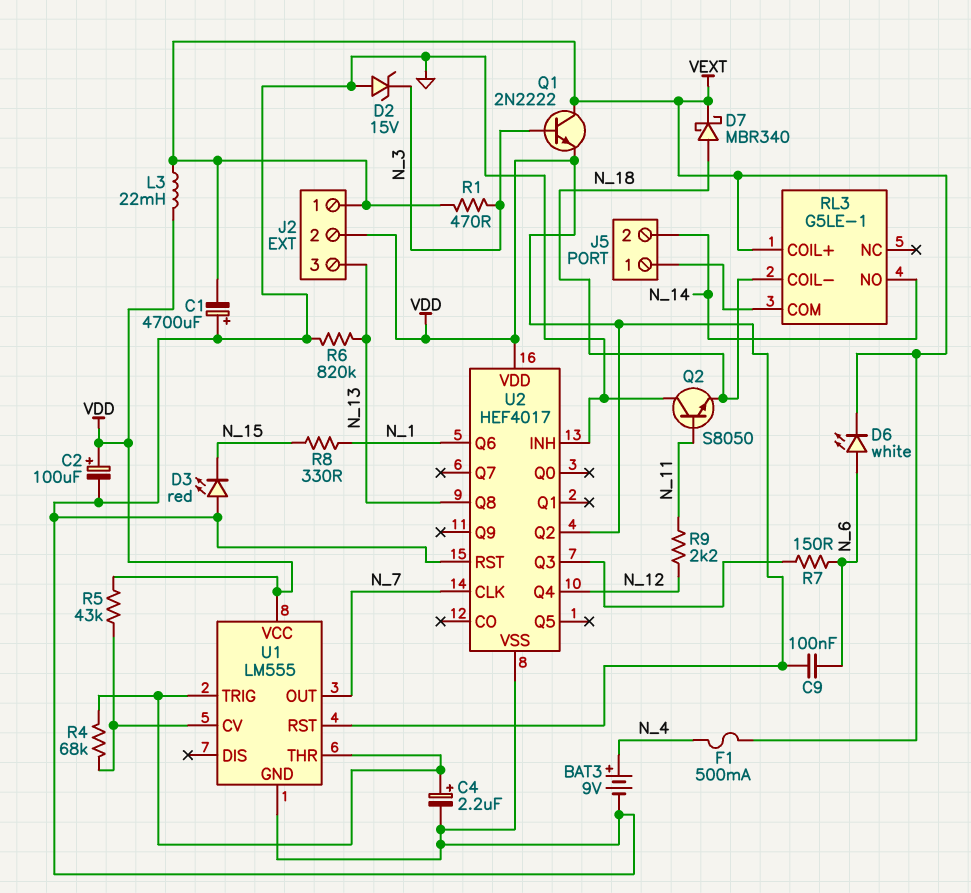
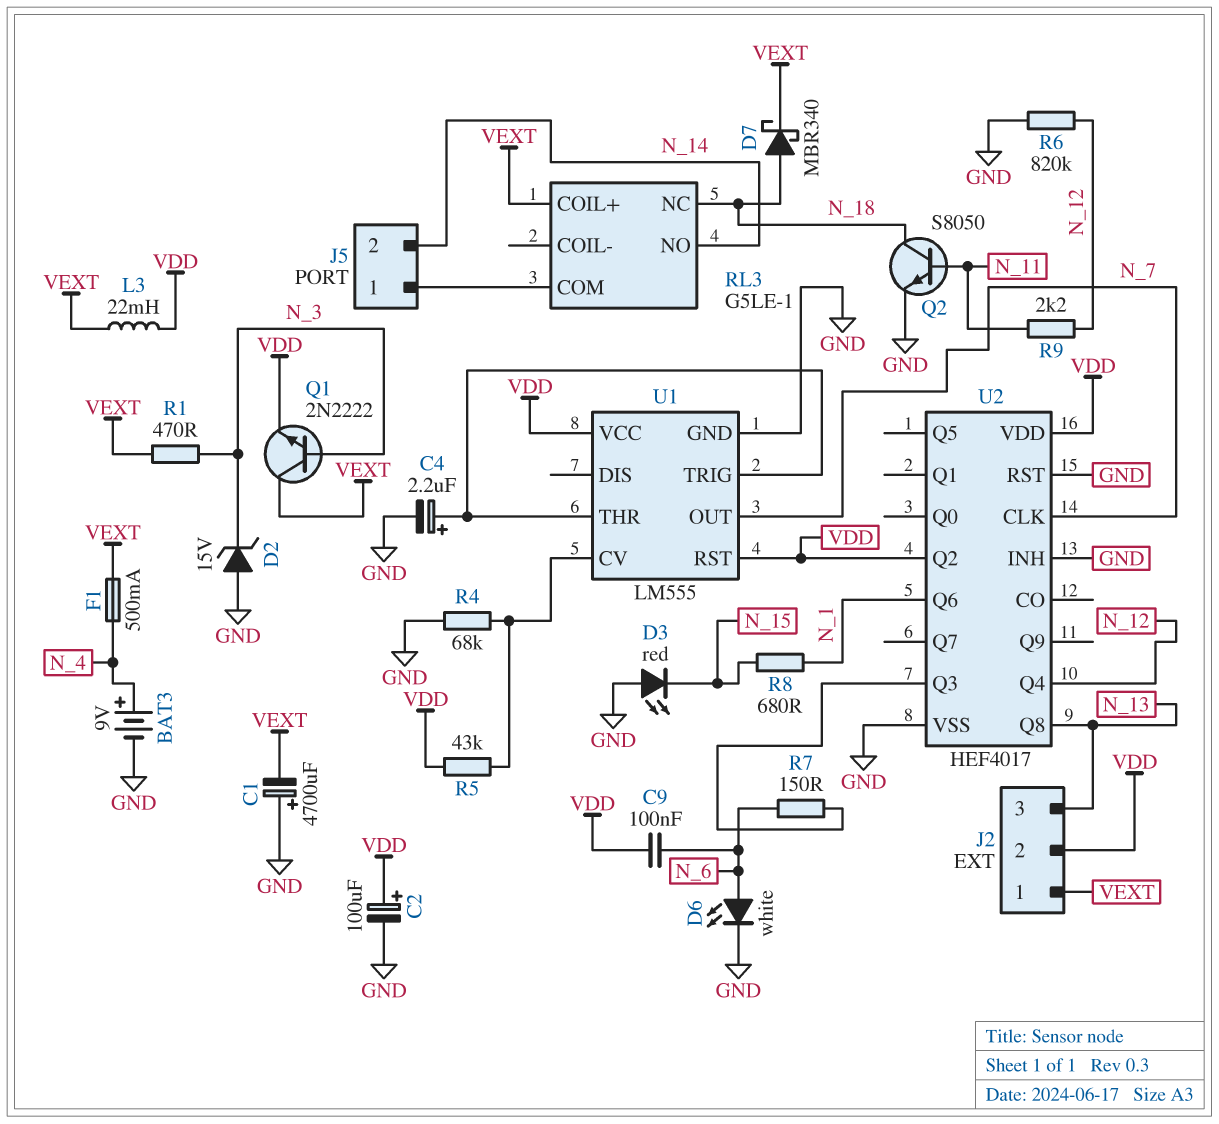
D6: LED white (A N_6, K VEXT) -> LED white (A N_6, K GND)
Q2: NPN S8050 (B N_11, C GND, E N_18) -> NPN S8050 (B N_11, C N_18, E GND)
R4: 68k (U1/CV, U1/THR) -> 68k (GND, U1/CV)
R6: 820k (GND, N_13) -> 820k (GND, N_12)
R8: 330 (N_1, N_15) -> 680 (N_1, N_15)
RL3 pin COIL-: N_18 -> none
RL3 pin NC: none -> N_18

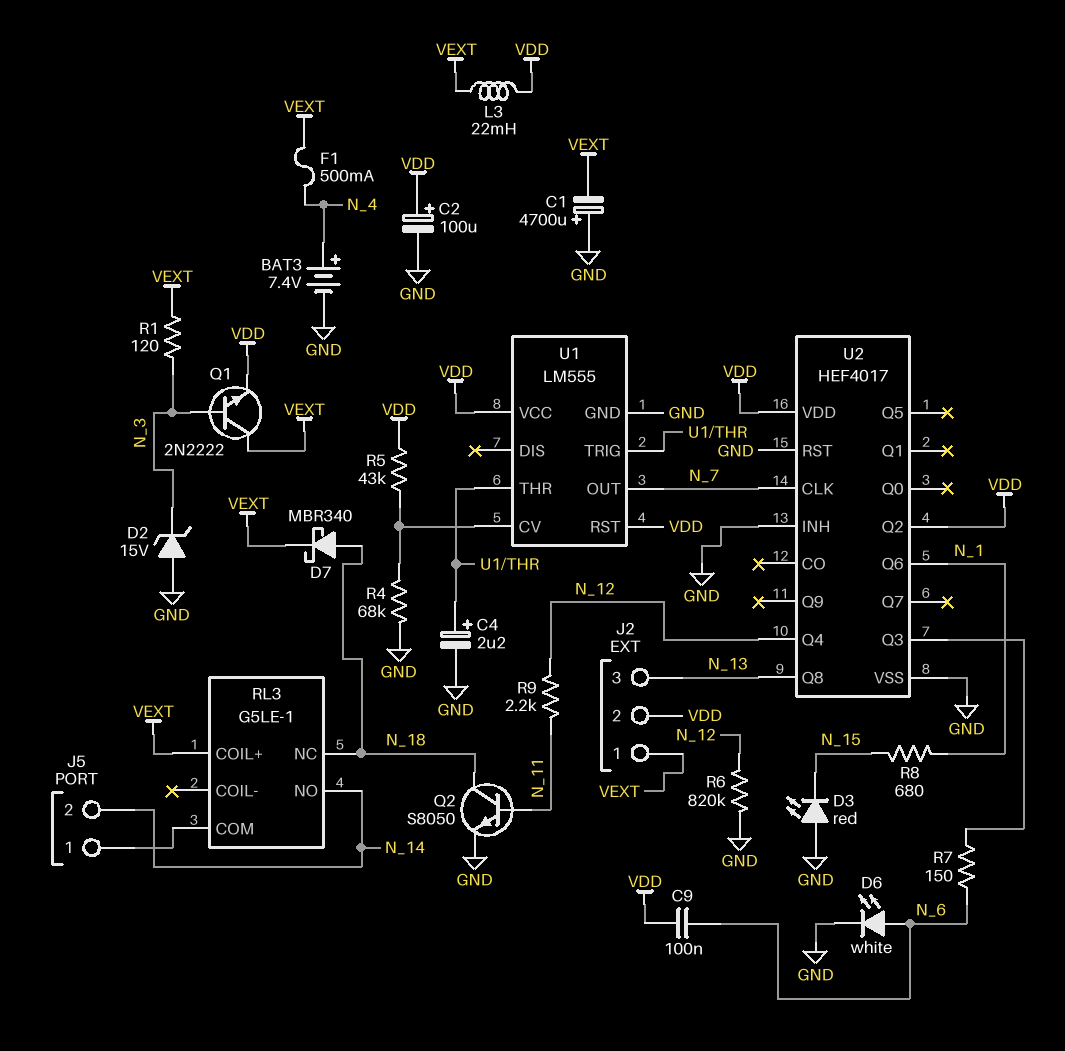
BAT3: 9V (plus N_4, minus GND) -> 7.4V (plus N_4, minus GND)
R1: 470 (N_3, VEXT) -> 120 (N_3, VEXT)

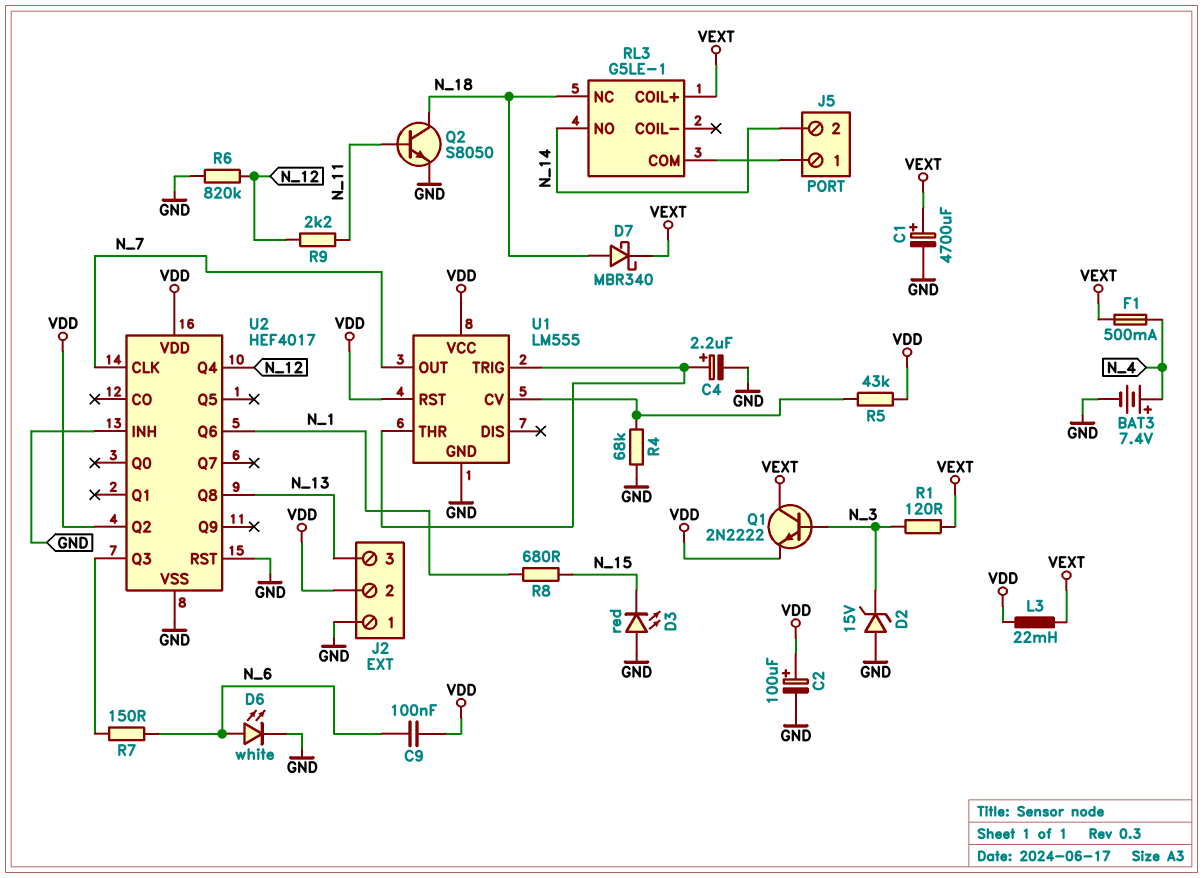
C1: 4700uF (plus GND, minus VEXT) -> 4700uF (plus VEXT, minus GND)
J2 pin 1: VEXT -> GND

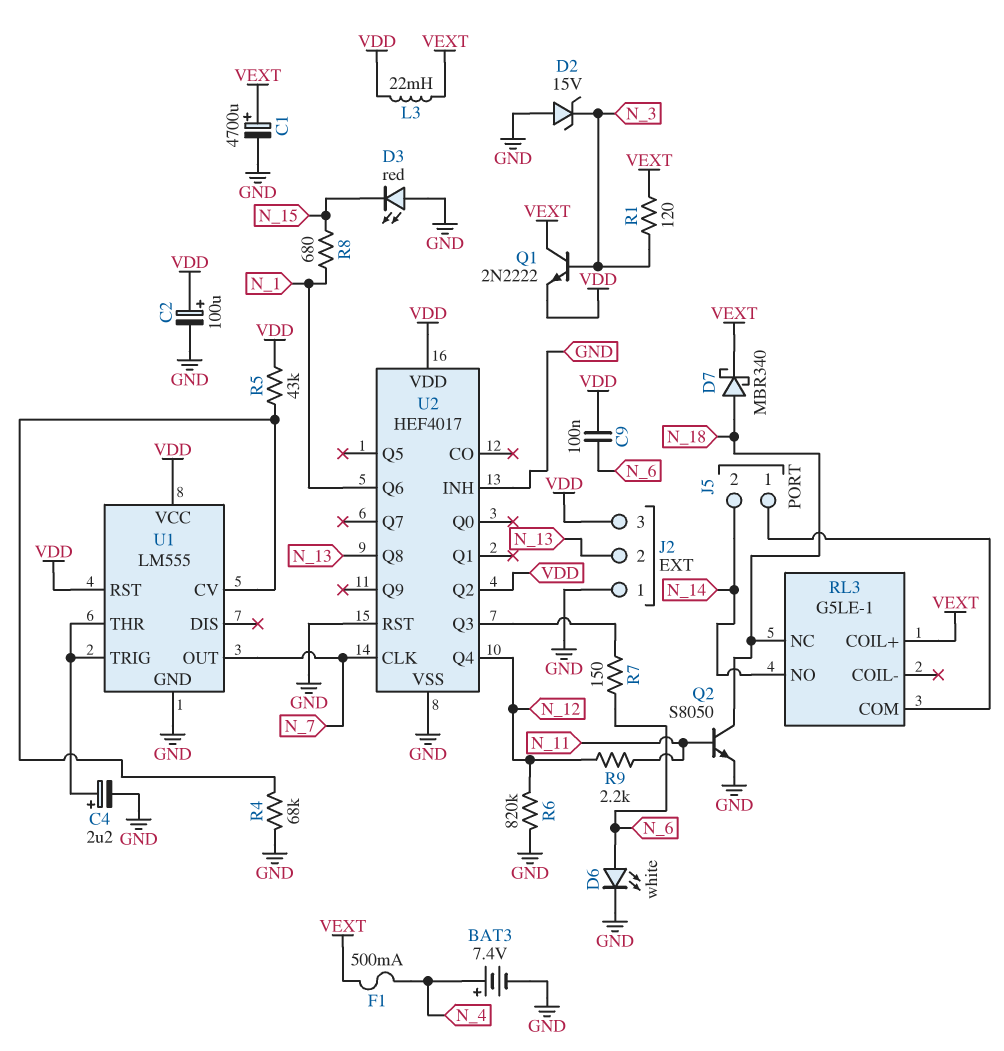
J2 pin 2: VDD -> N_13
J2 pin 3: N_13 -> VDD

